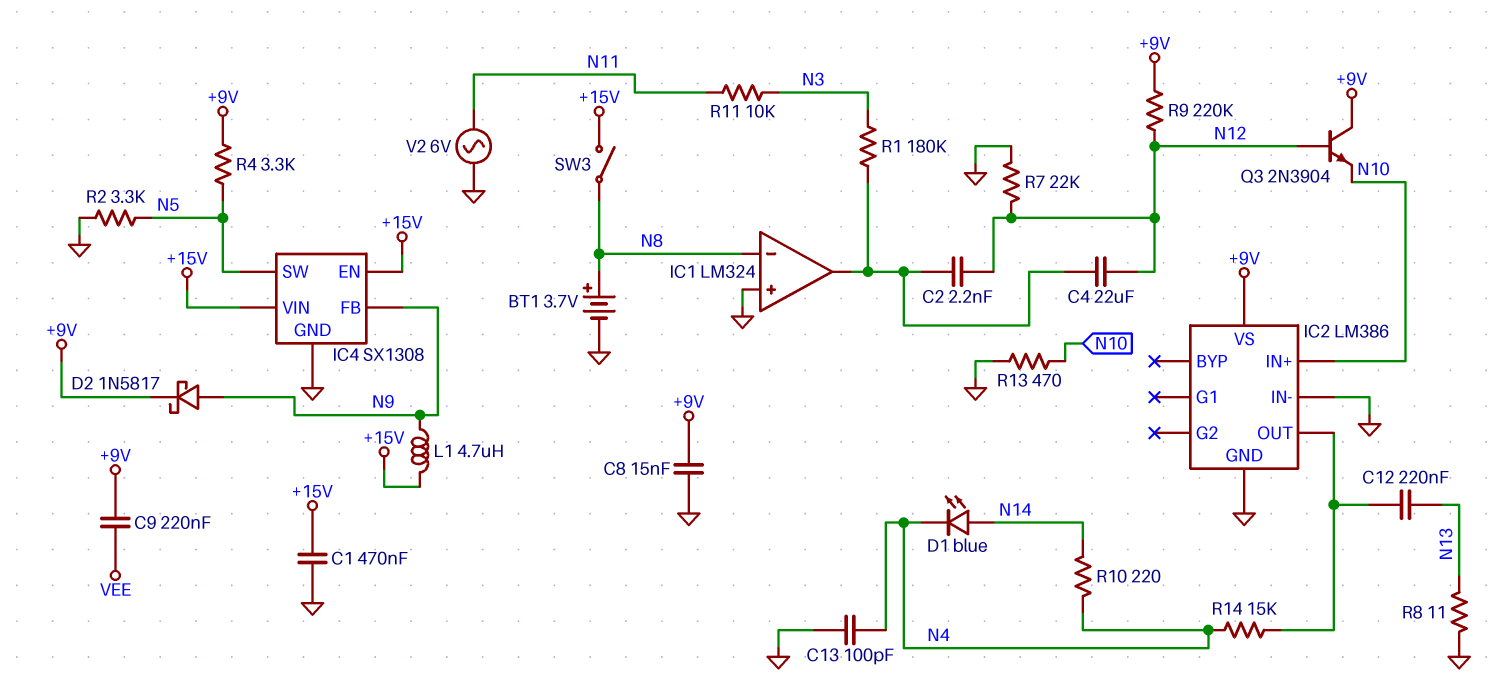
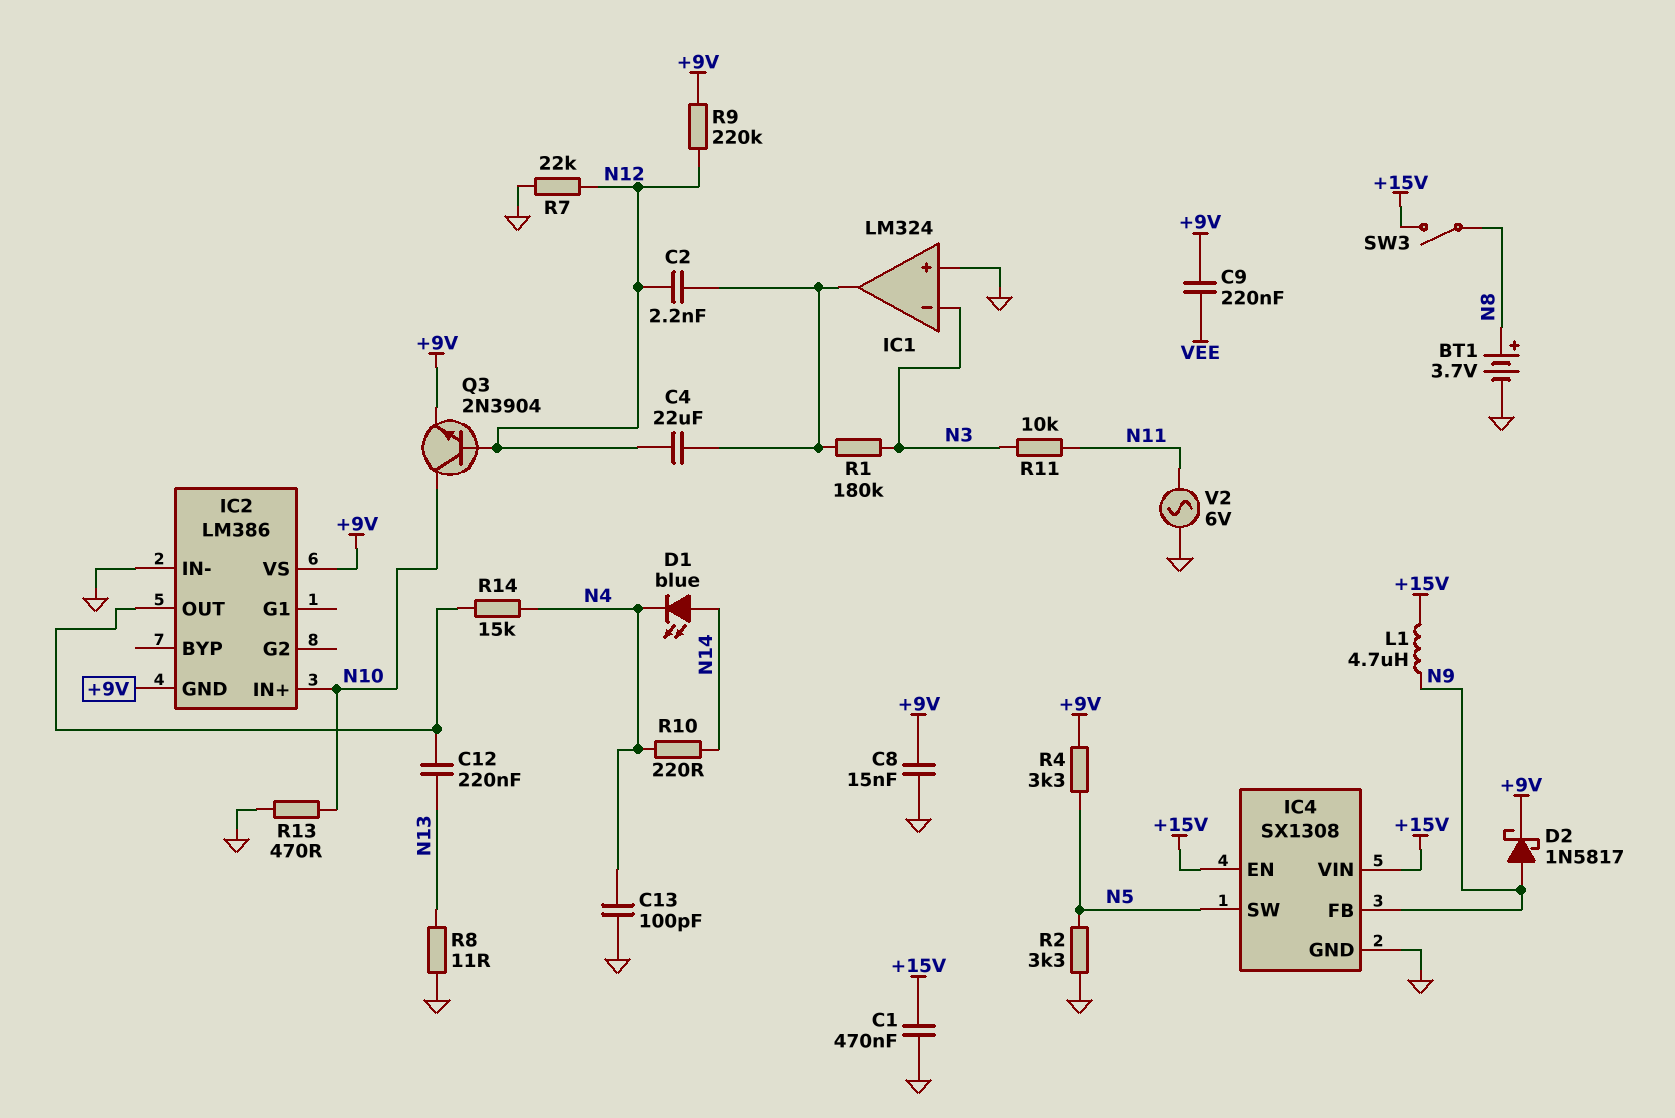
IC1 pin in-: N8 -> N3
IC2 pin GND: GND -> +9V
Q3: NPN 2N3904 (B N12, C +9V, E N10) -> NPN 2N3904 (B N12, C N10, E +9V)

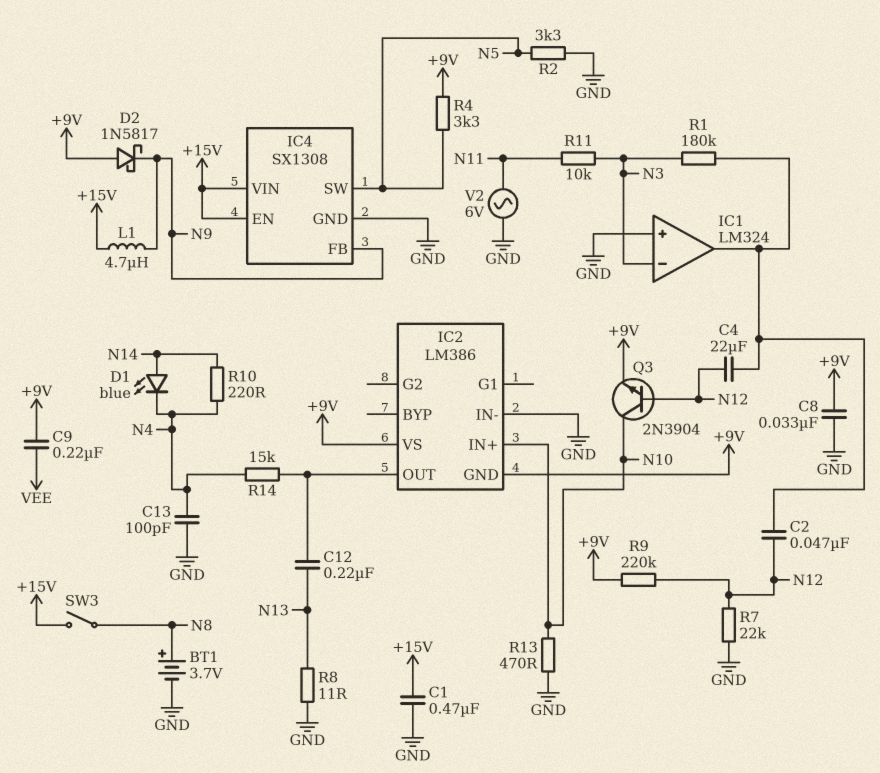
C2: 2.2nF (IC1/out, N12) -> 47nF (IC1/out, N12)
C8: 15nF (+9V, GND) -> 33nF (+9V, GND)
D2: schottky 1N5817 (A N9, K +9V) -> schottky 1N5817 (A +9V, K N9)

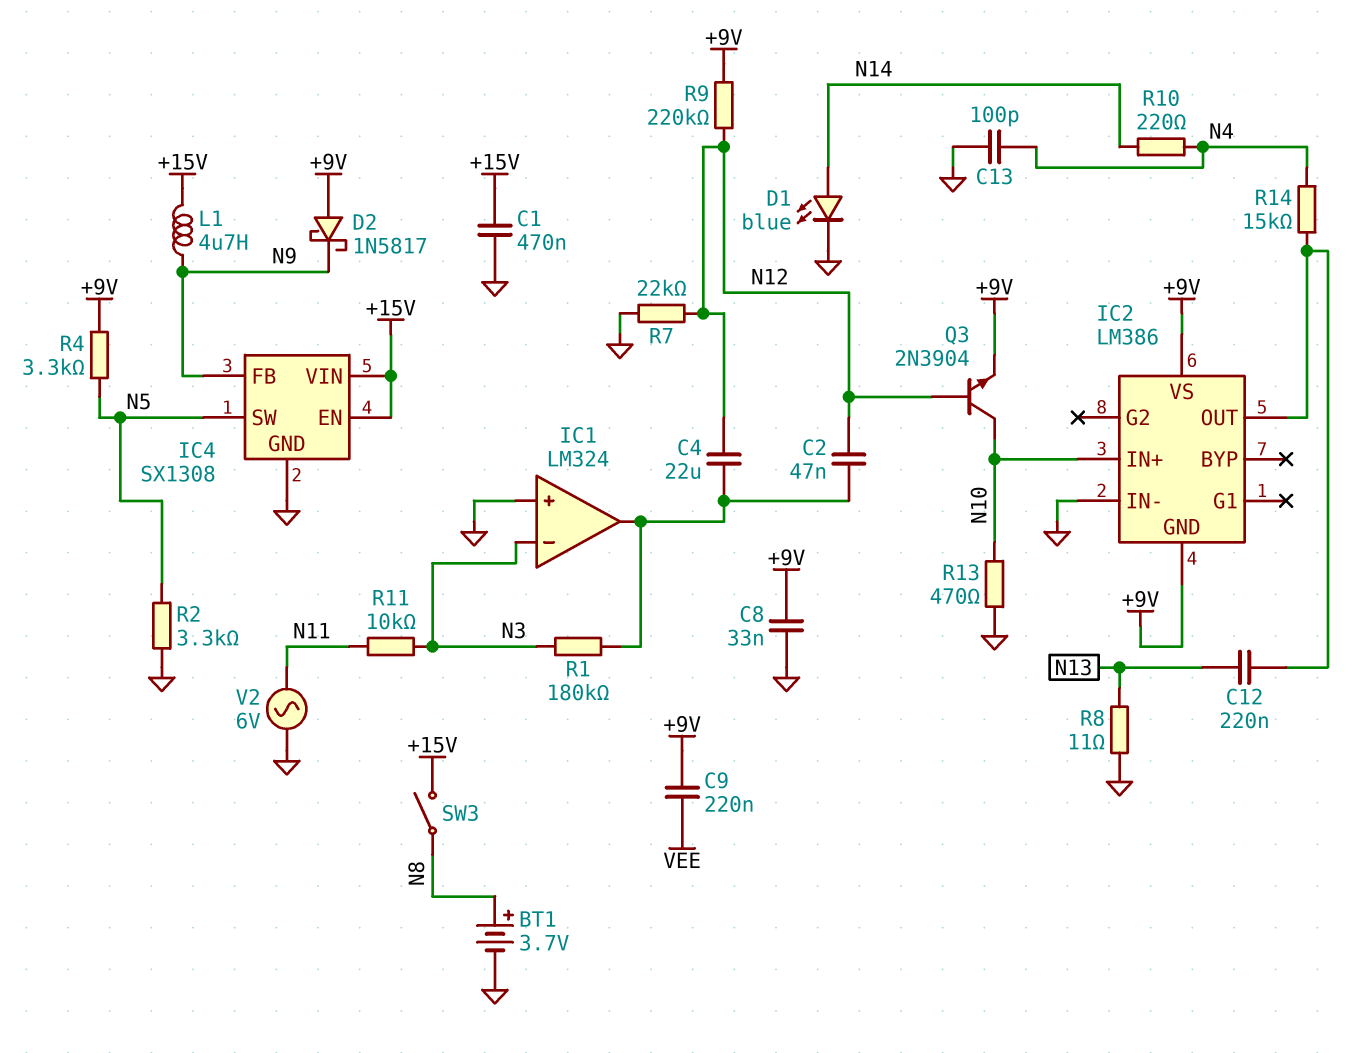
D1: LED blue (A N14, K N4) -> LED blue (A N14, K GND)

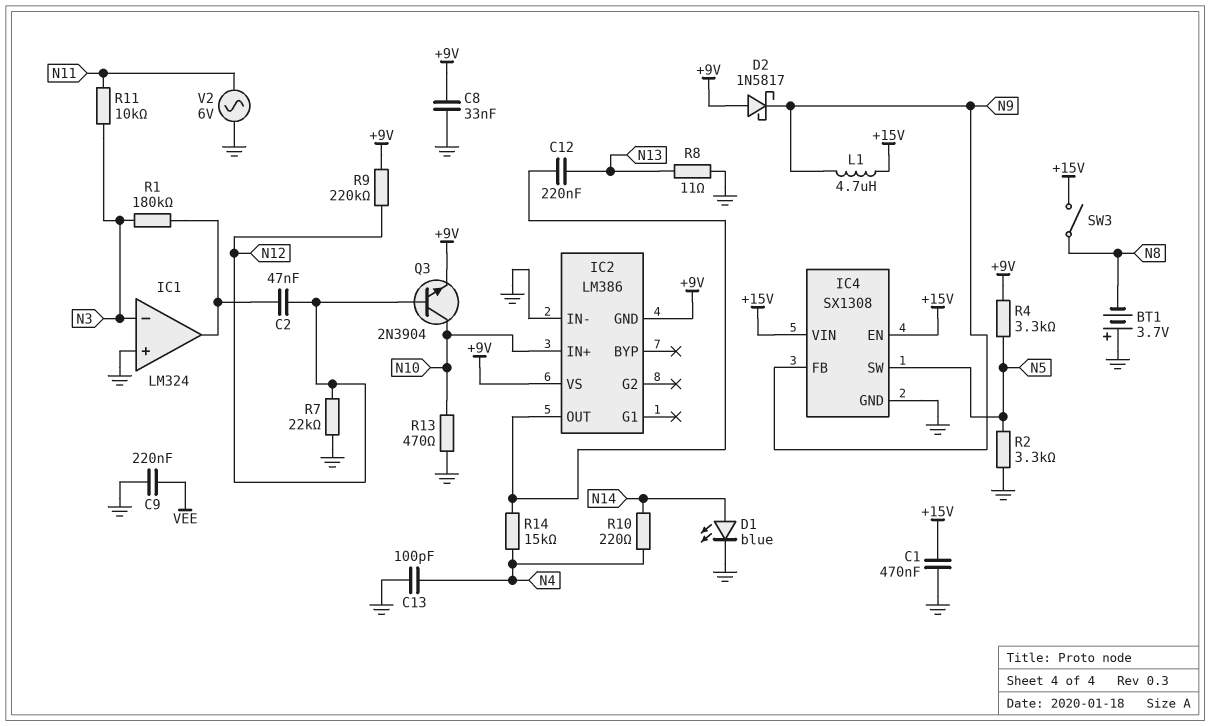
BT1: 3.7V (plus N8, minus GND) -> 3.7V (plus GND, minus N8)
C4: 22uF (IC1/out, N12) -> none
C9: 220nF (+9V, VEE) -> 220nF (GND, VEE)

